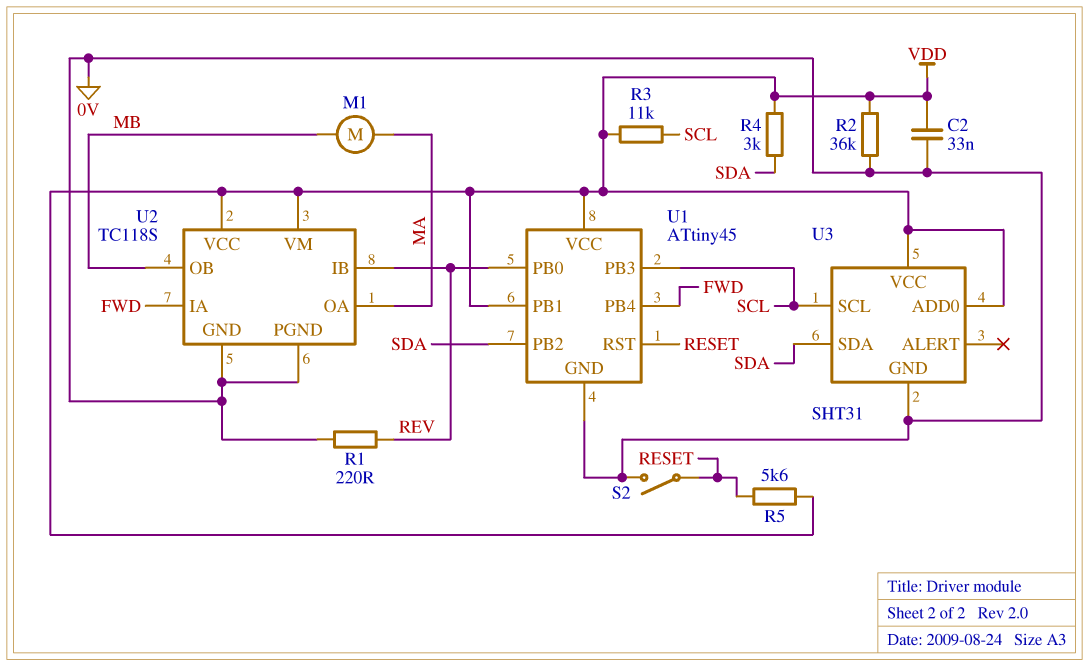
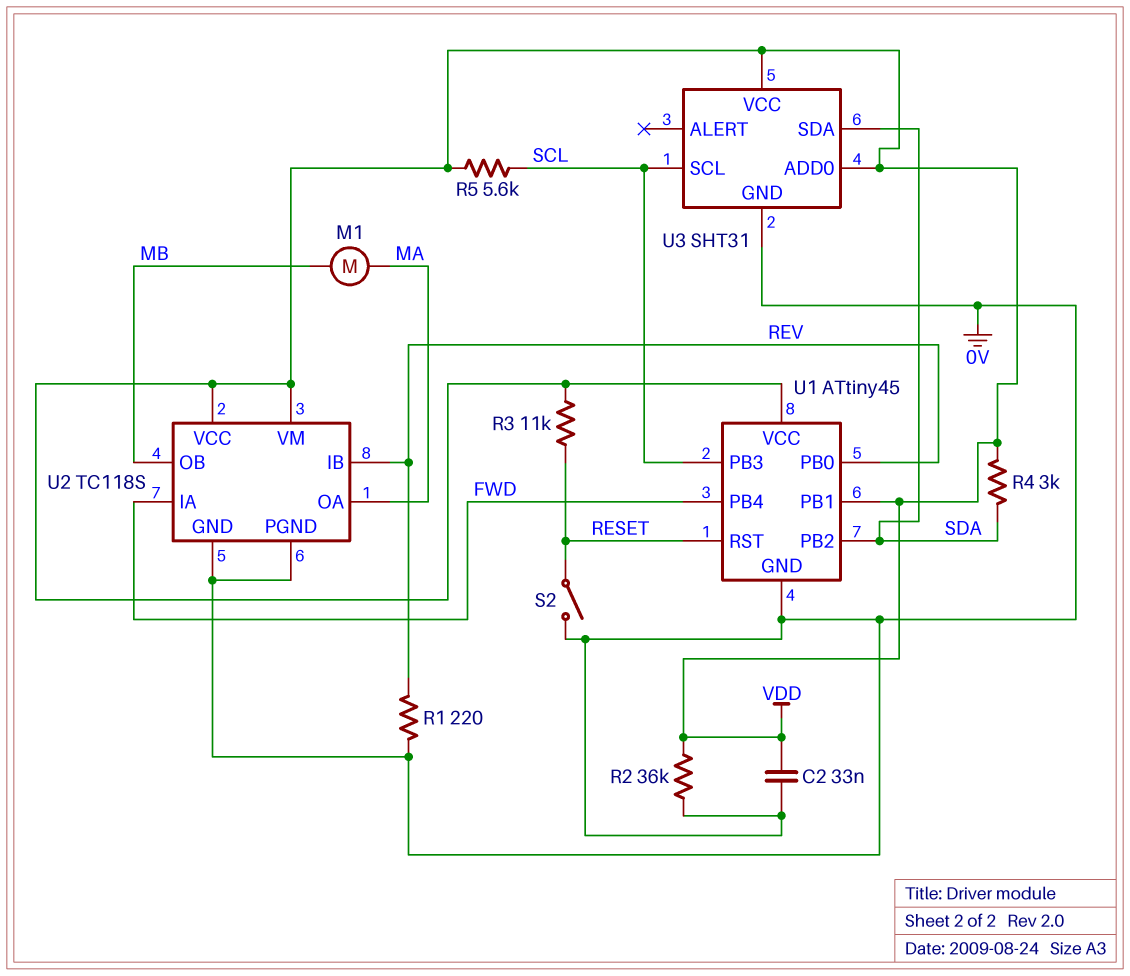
R3: 11k (SCL, VDD) -> 11k (RESET, VDD)
R5: 5.6k (RESET, VDD) -> 5.6k (SCL, VDD)

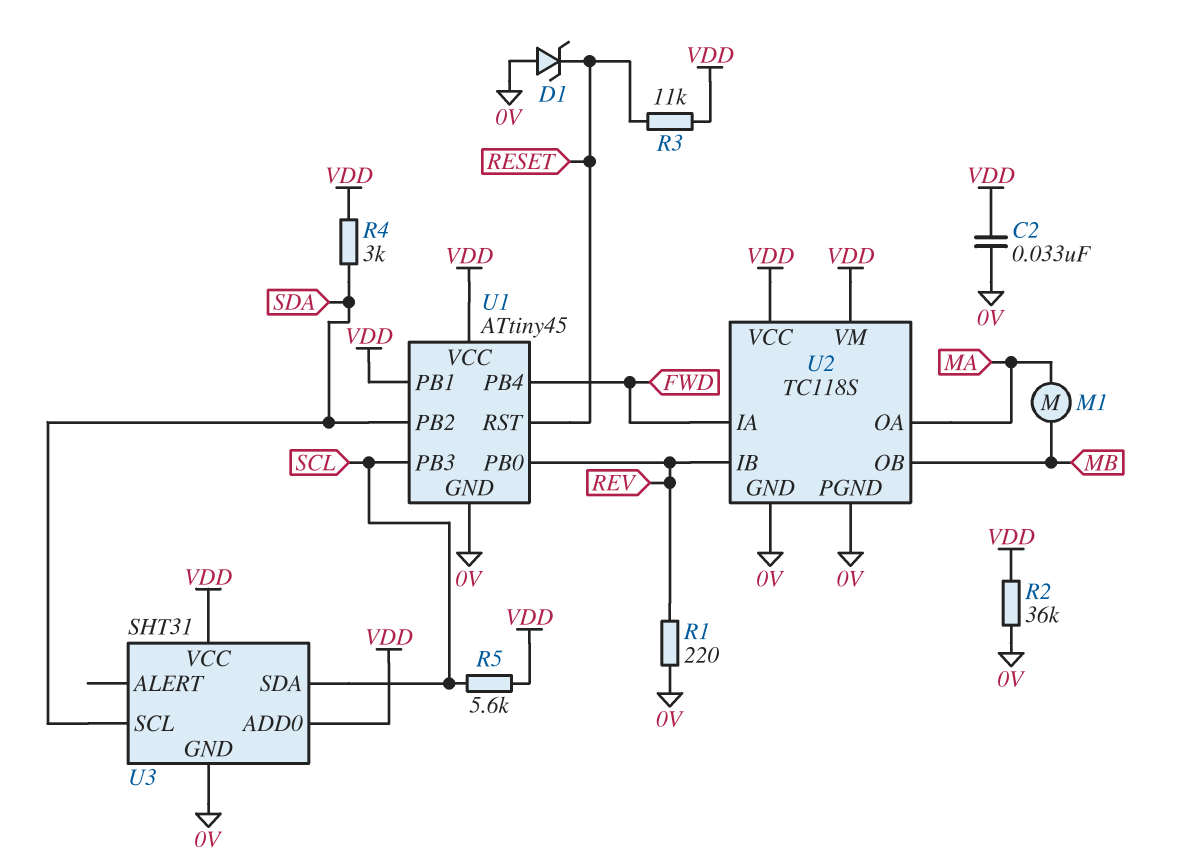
D1: none -> zener (A 0V, K RESET)
S2: switch (0V, RESET) -> none
U3 pin SCL: SCL -> SDA
U3 pin SDA: SDA -> SCL

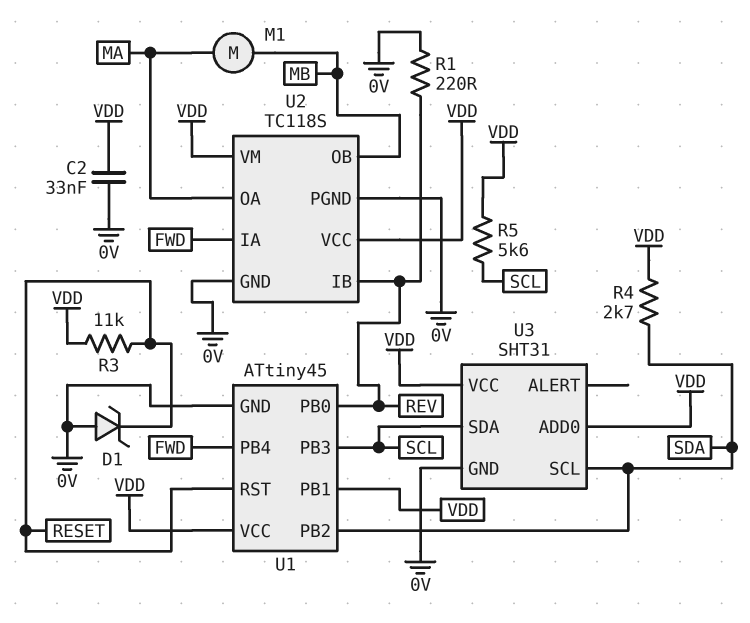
R2: 36k (0V, VDD) -> none
R4: 3k (SDA, VDD) -> 2.7k (SDA, VDD)

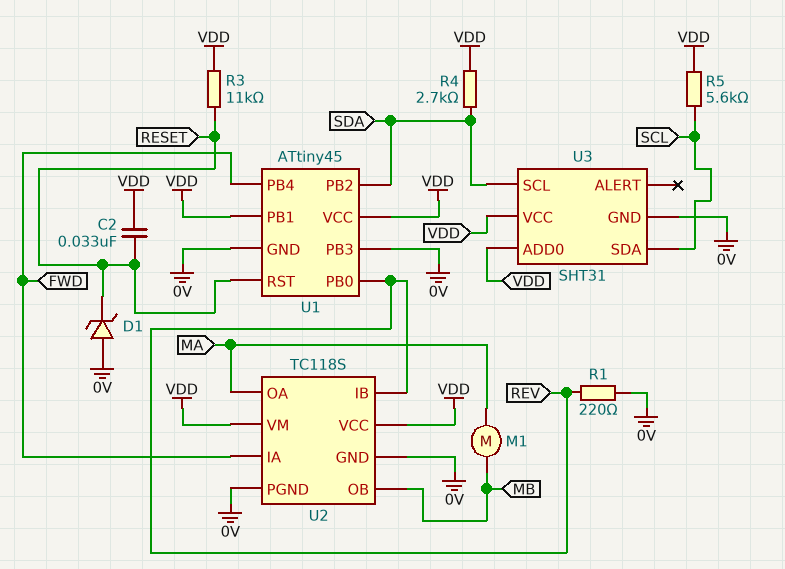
C2: 33nF (0V, VDD) -> 33nF (RESET, VDD)
U1 pin PB3: SCL -> 0V

